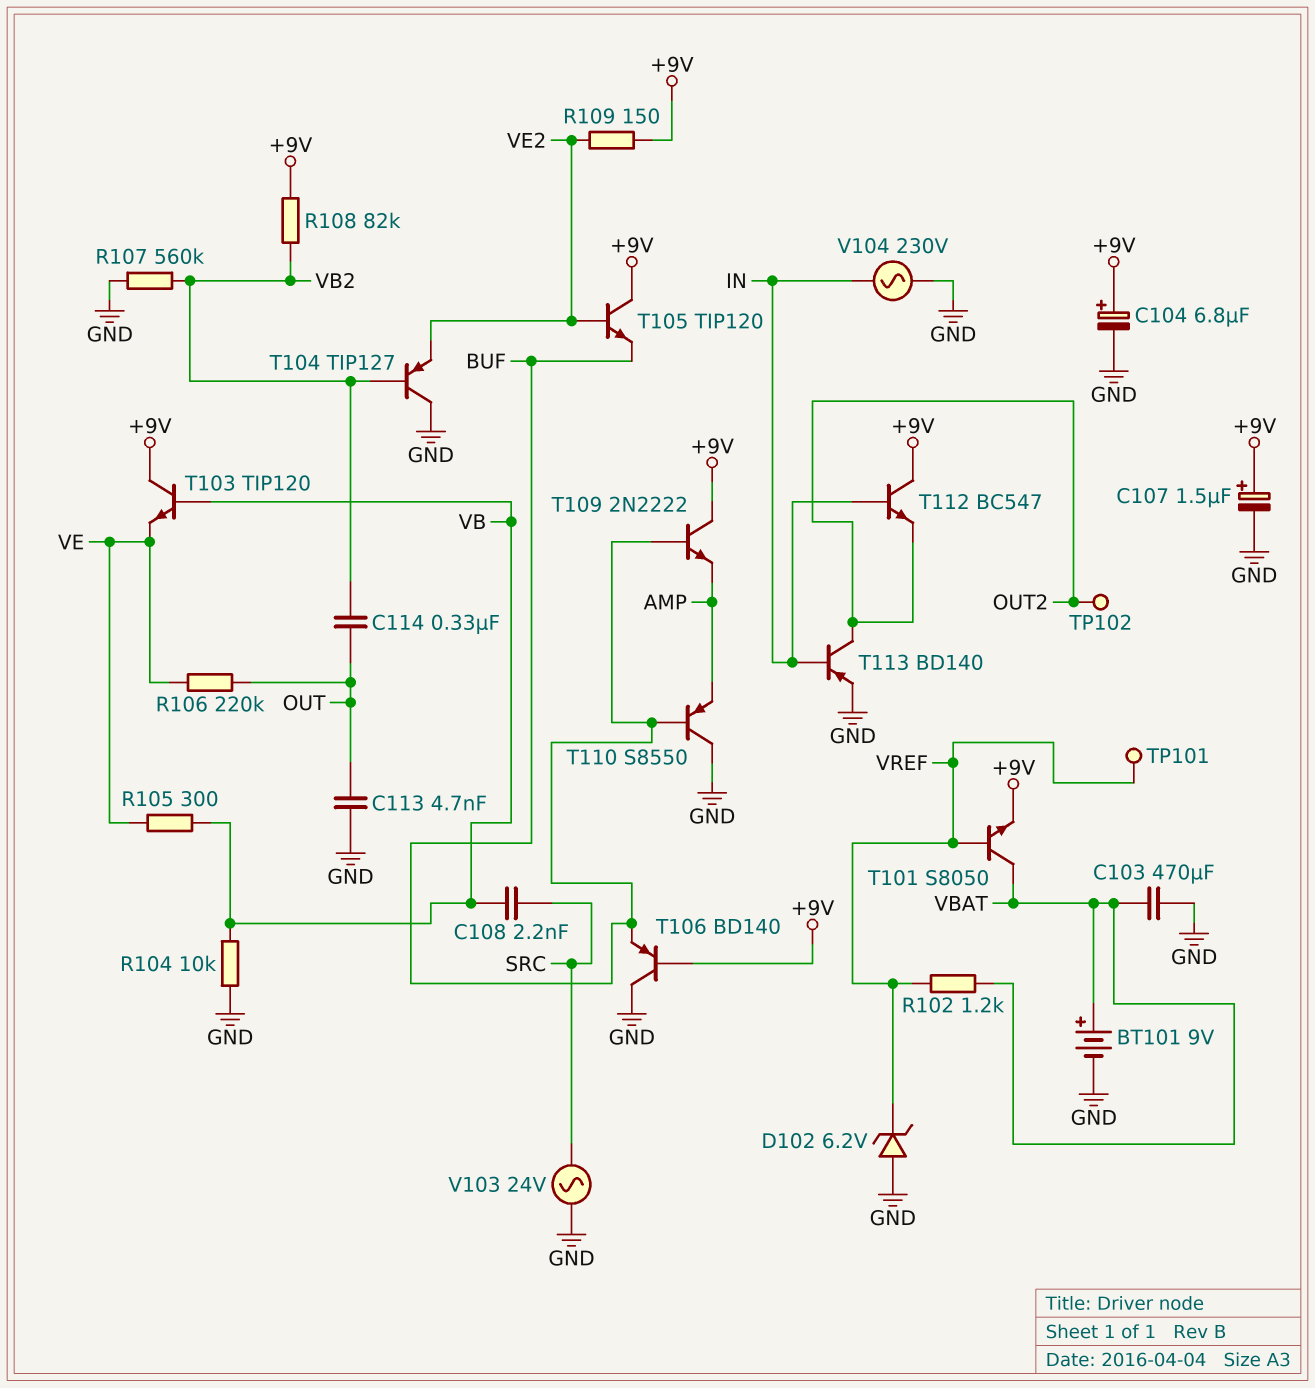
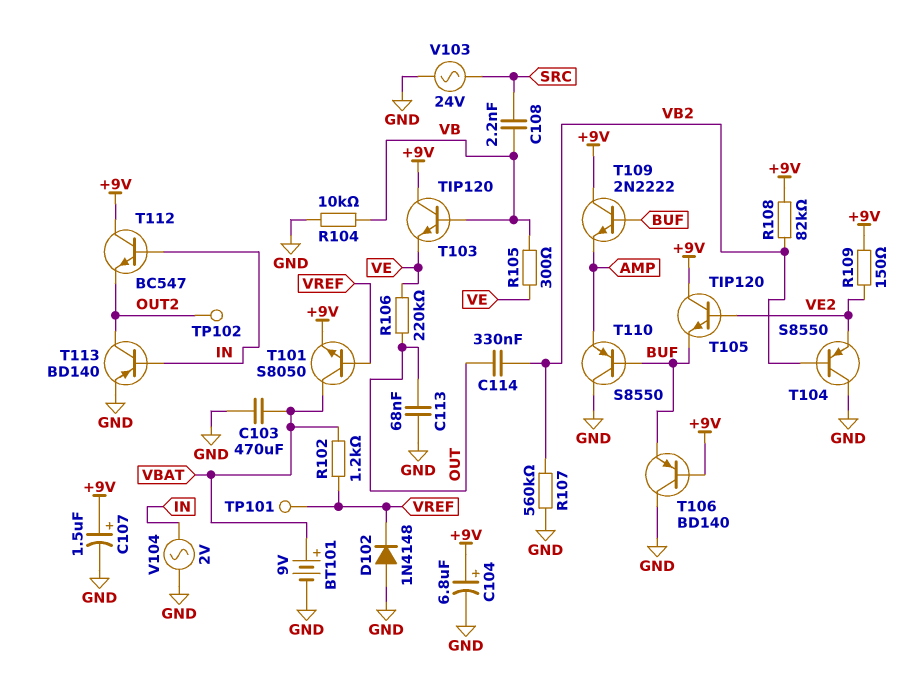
C113: 4.7nF (GND, OUT) -> 68nF (GND, OUT)
D102: zener 6.2V (A GND, K VREF) -> diode 1N4148 (A GND, K VREF)
T104: PNP TIP127 (B VB2, C GND, E VE2) -> PNP S8550 (B VB2, C GND, E VE2)
V104: AC 230V (GND, IN) -> AC 2V (GND, IN)

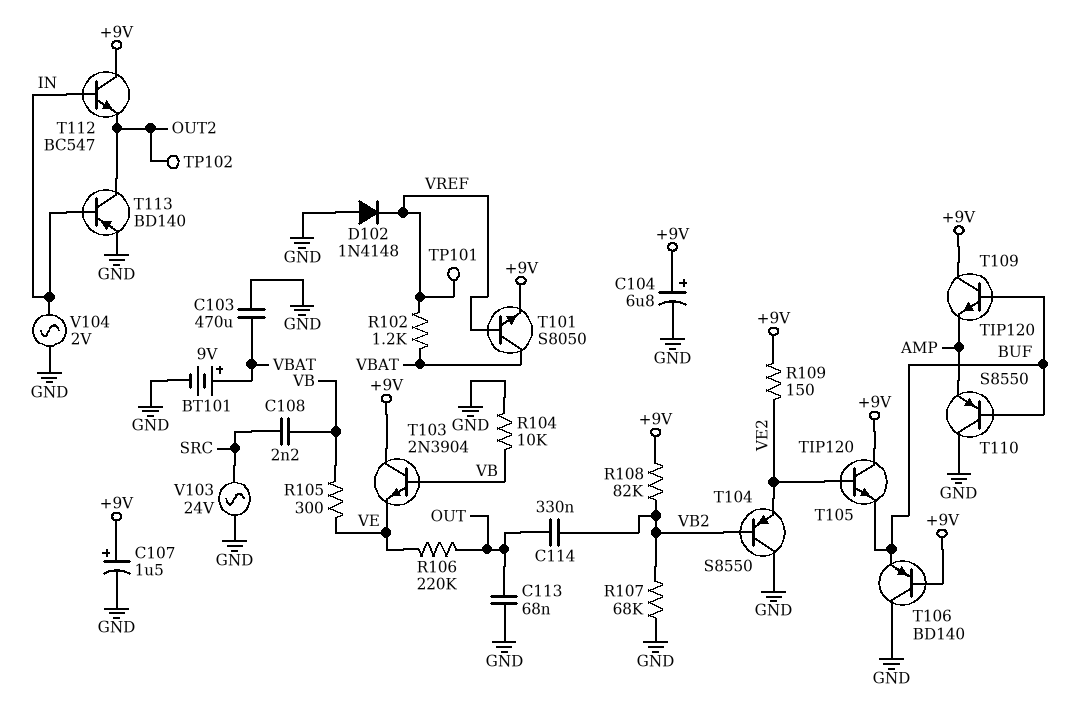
R107: 560k (GND, VB2) -> 68k (GND, VB2)
T103: NPN TIP120 (B VB, C +9V, E VE) -> NPN 2N3904 (B VB, C +9V, E VE)
T109: NPN 2N2222 (B BUF, C +9V, E AMP) -> NPN TIP120 (B BUF, C +9V, E AMP)

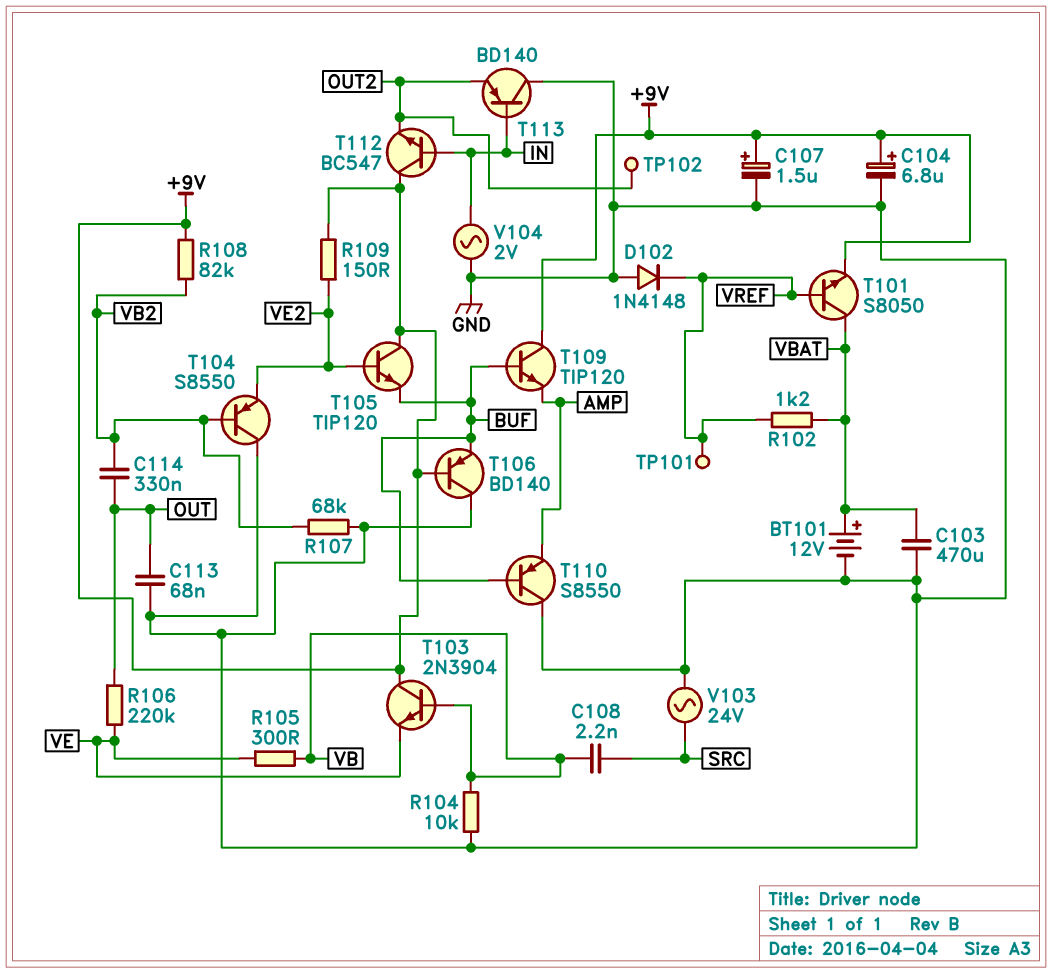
BT101: 9V (plus VBAT, minus GND) -> 12V (plus VBAT, minus GND)
T113: PNP BD140 (B IN, C OUT2, E GND) -> PNP BD140 (B IN, C GND, E OUT2)

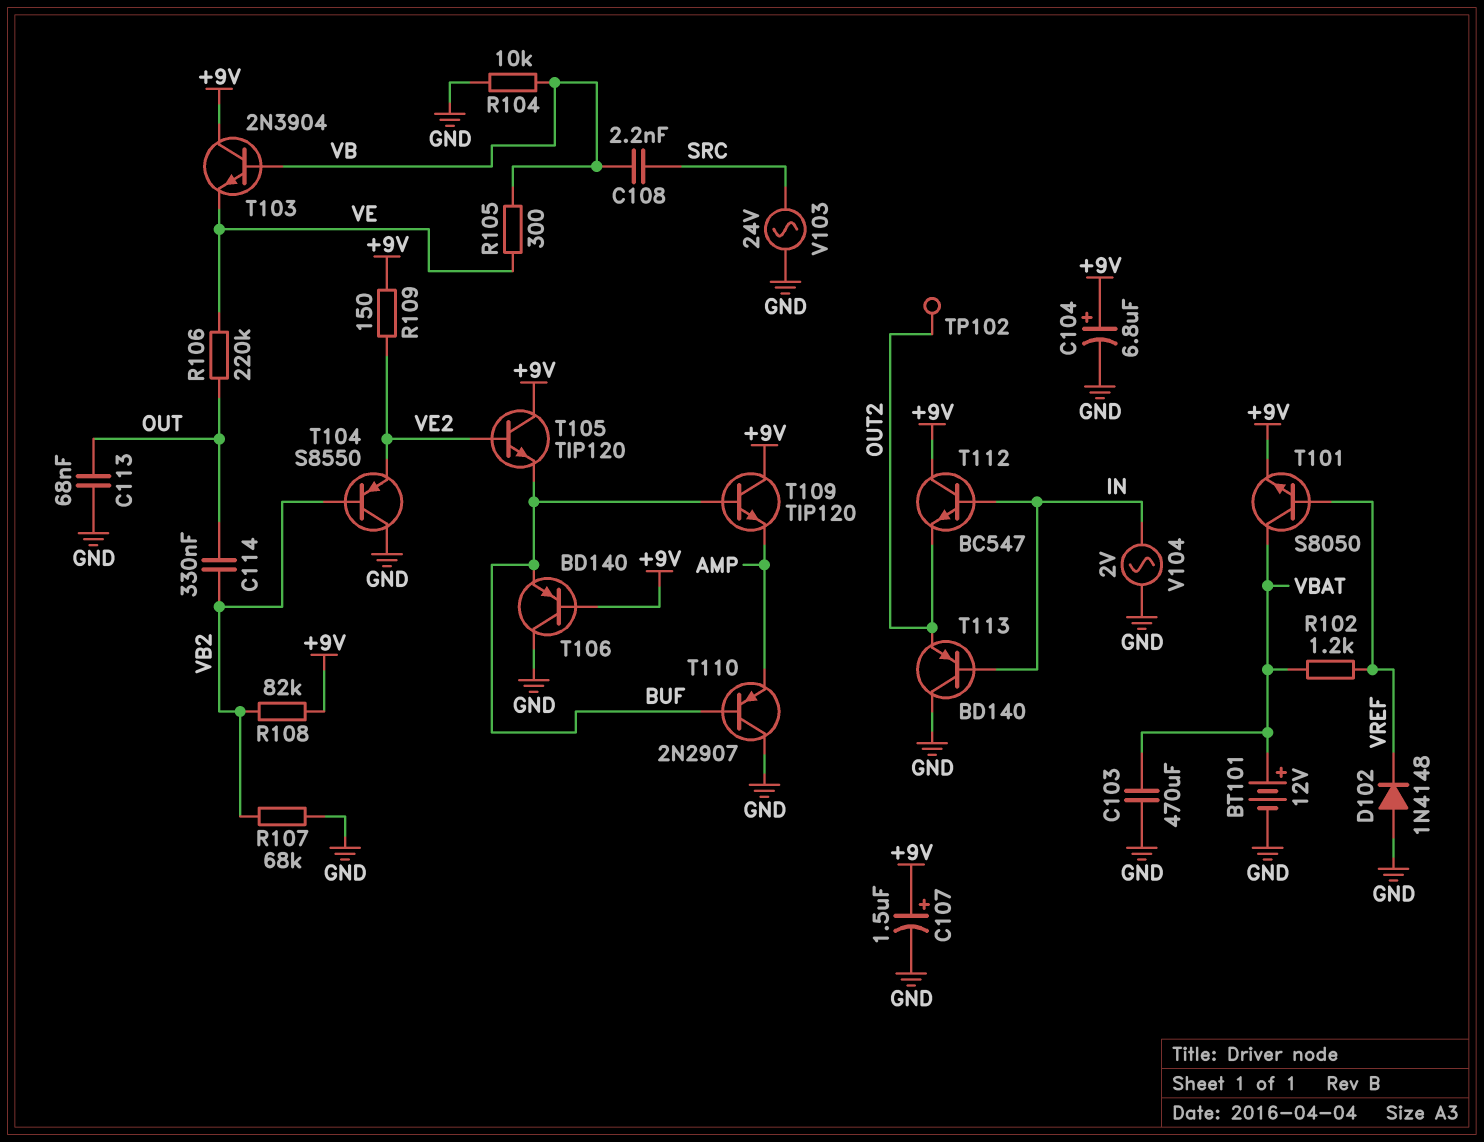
T110: PNP S8550 (B BUF, C GND, E AMP) -> PNP 2N2907 (B BUF, C GND, E AMP)
TP101: test point (VREF) -> none

